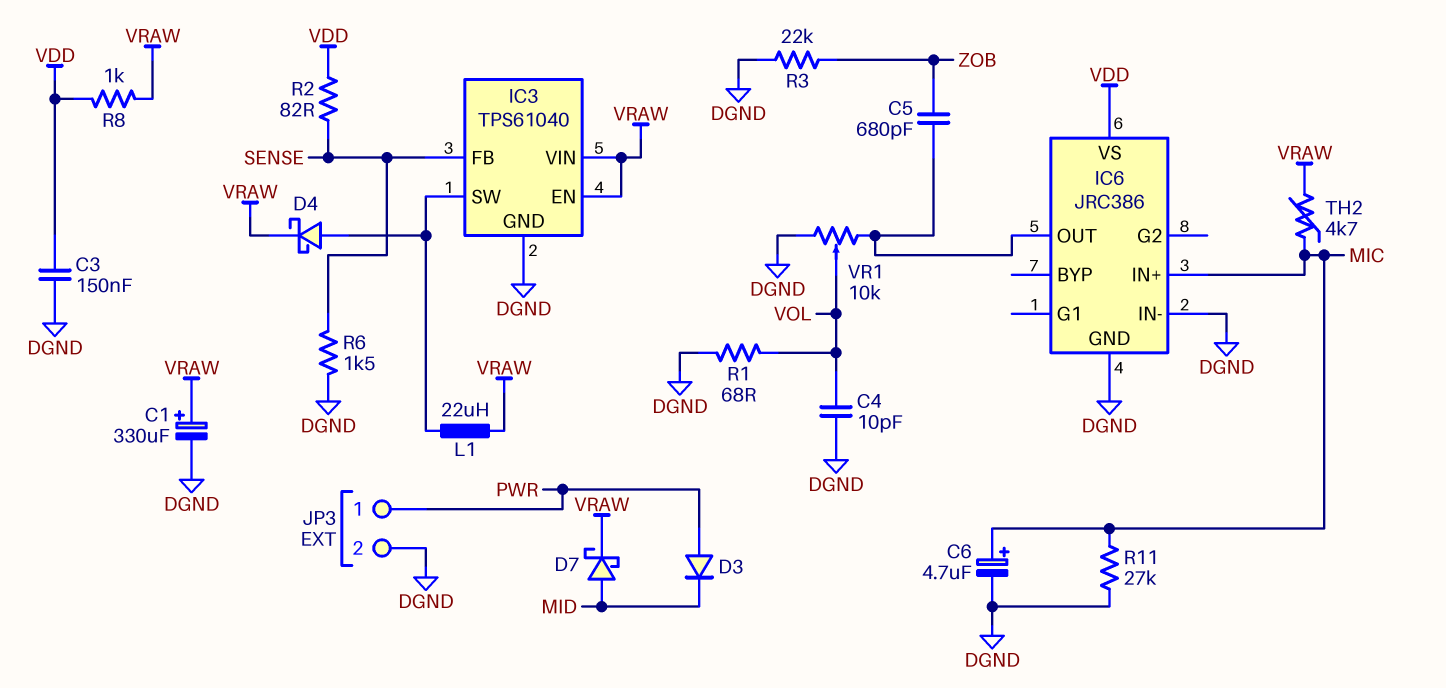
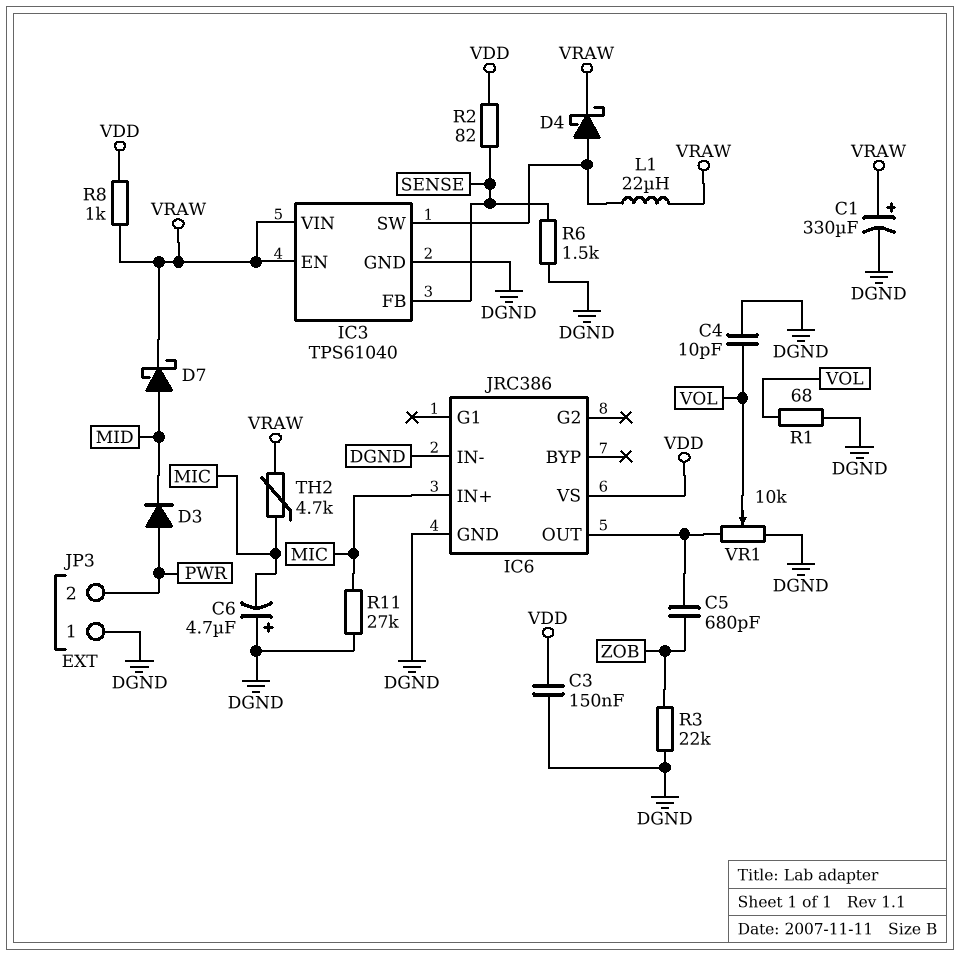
C6: 4.7uF (plus MIC, minus DGND) -> 4.7uF (plus DGND, minus MIC)
JP3 pin 1: PWR -> DGND
JP3 pin 2: DGND -> PWR

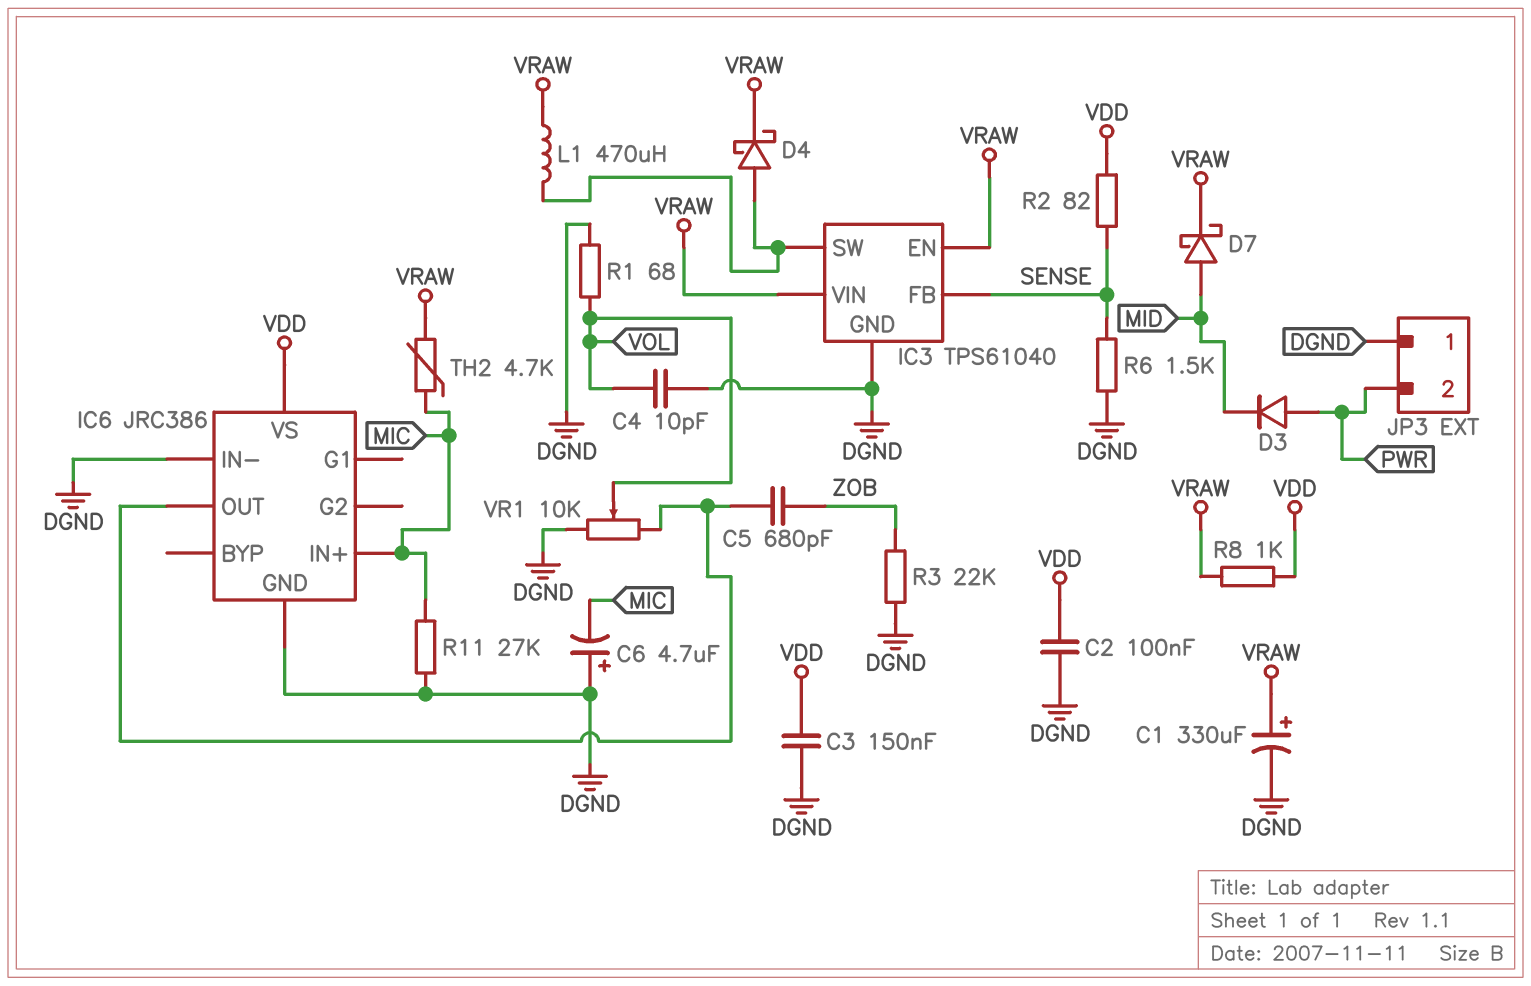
C2: none -> 100nF (DGND, VDD)
L1: 22uH (IC3/SW, VRAW) -> 470uH (IC3/SW, VRAW)

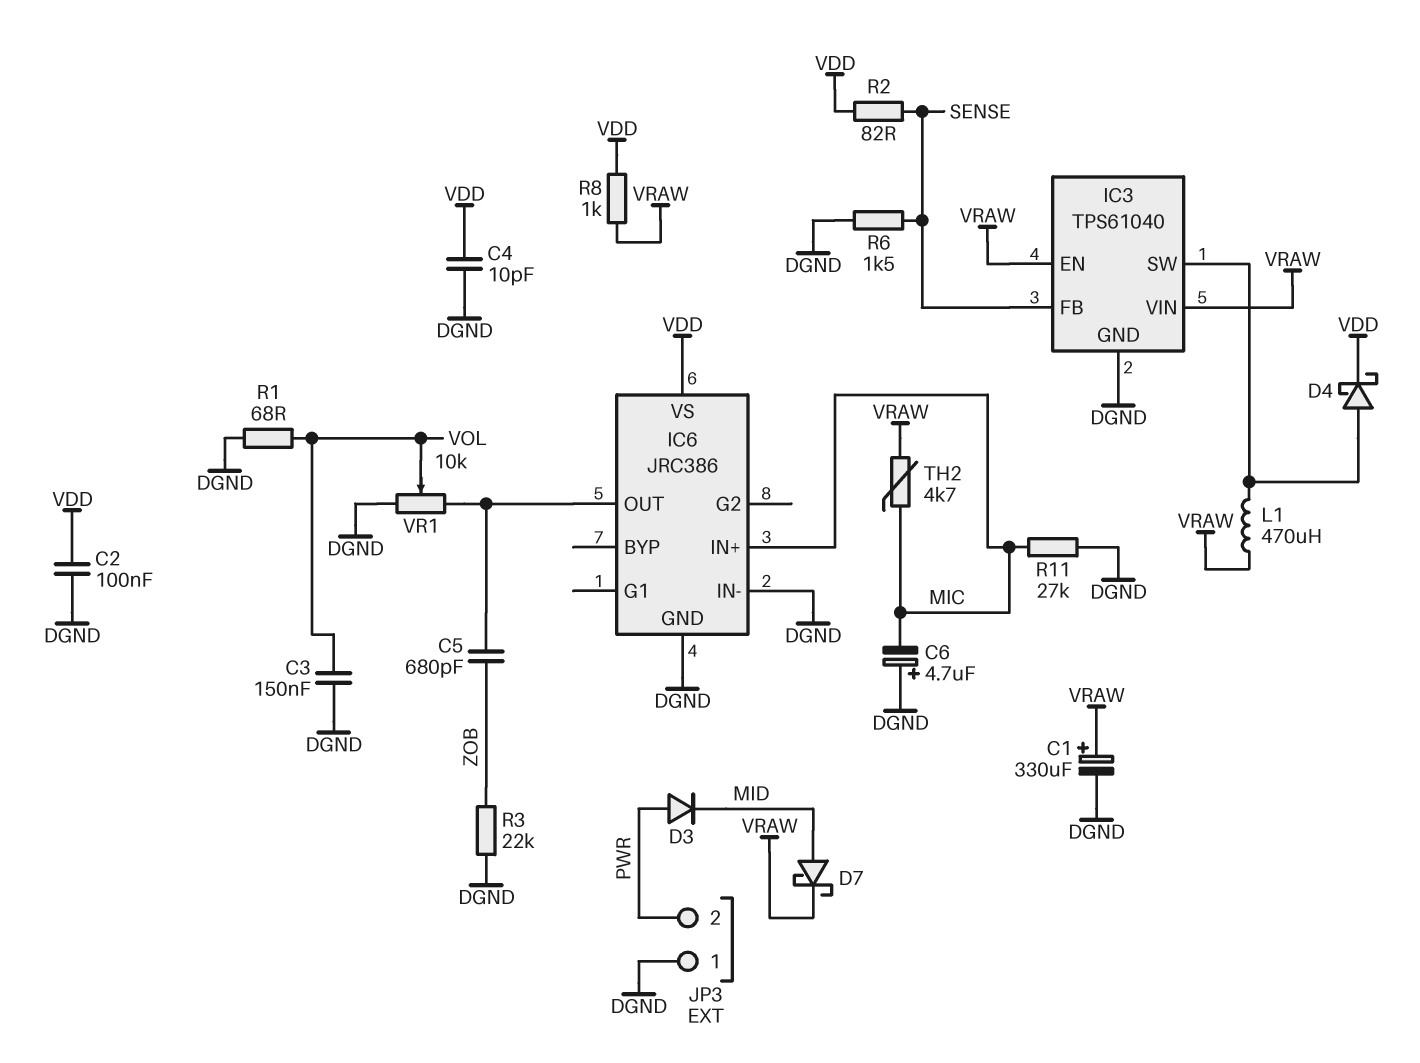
C3: 150nF (DGND, VDD) -> 150nF (DGND, VOL)
C4: 10pF (DGND, VOL) -> 10pF (DGND, VDD)
D4: schottky (A IC3/SW, K VRAW) -> schottky (A IC3/SW, K VDD)

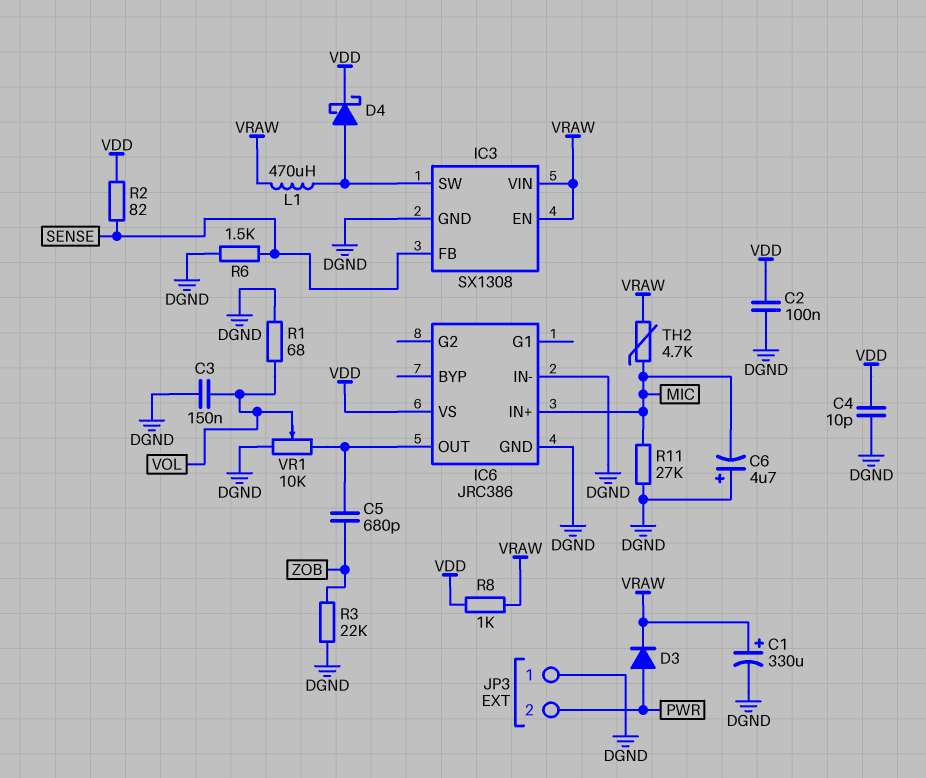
D3: diode (A PWR, K MID) -> diode (A PWR, K VRAW)
D7: schottky (A MID, K VRAW) -> none
IC3: TPS61040 -> SX1308

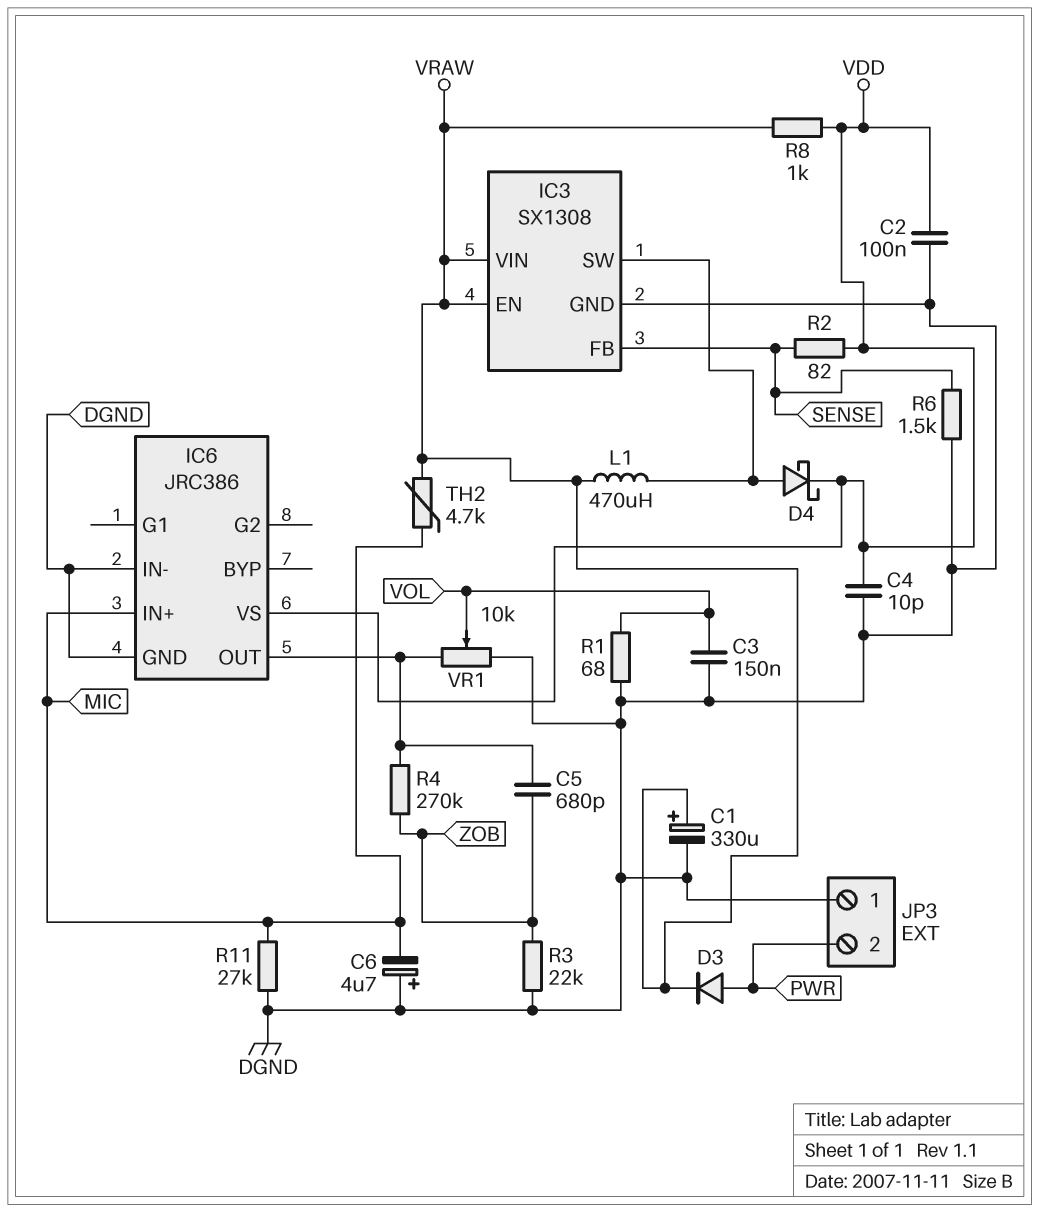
R4: none -> 270k (IC6/OUT, ZOB)

